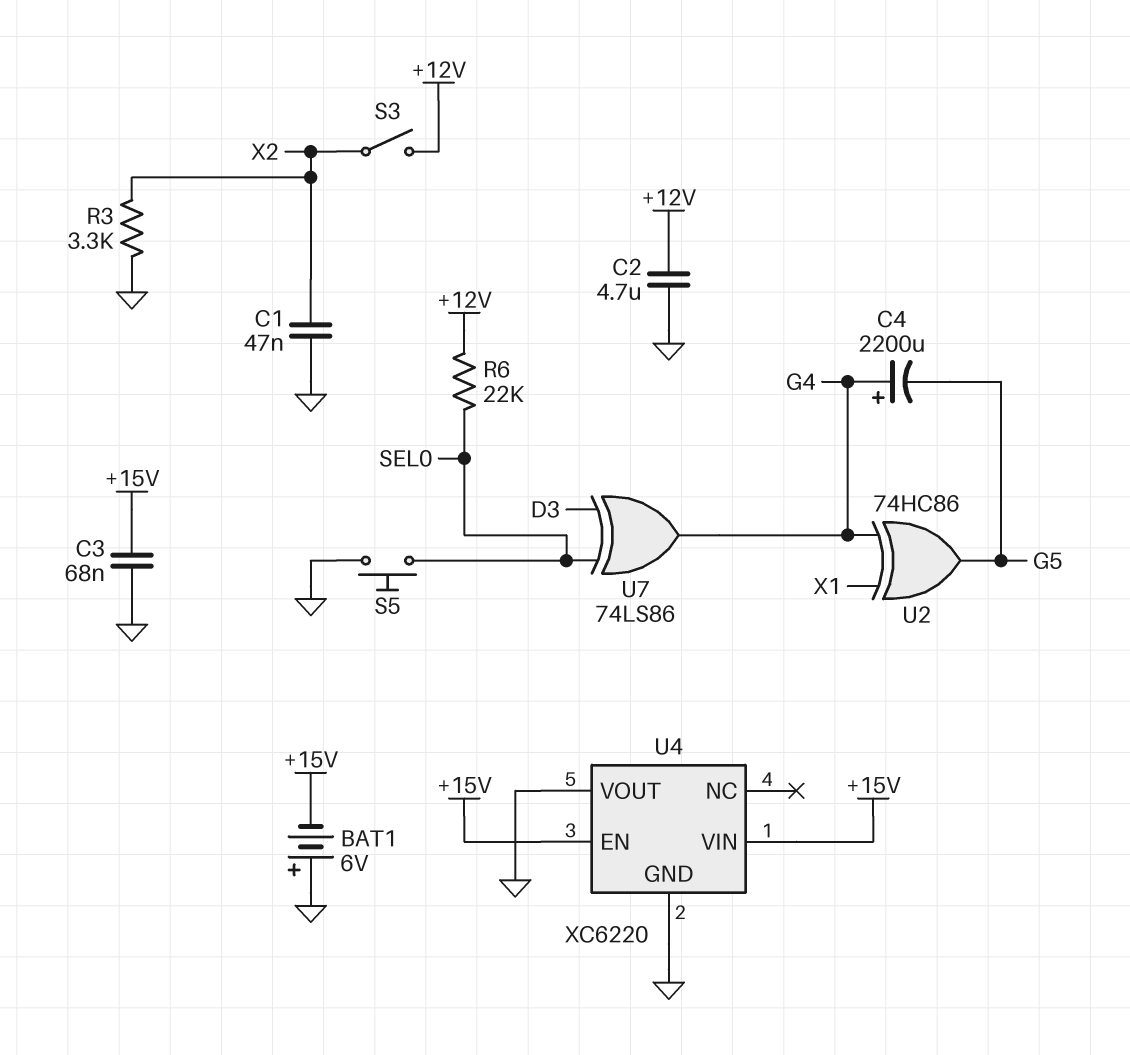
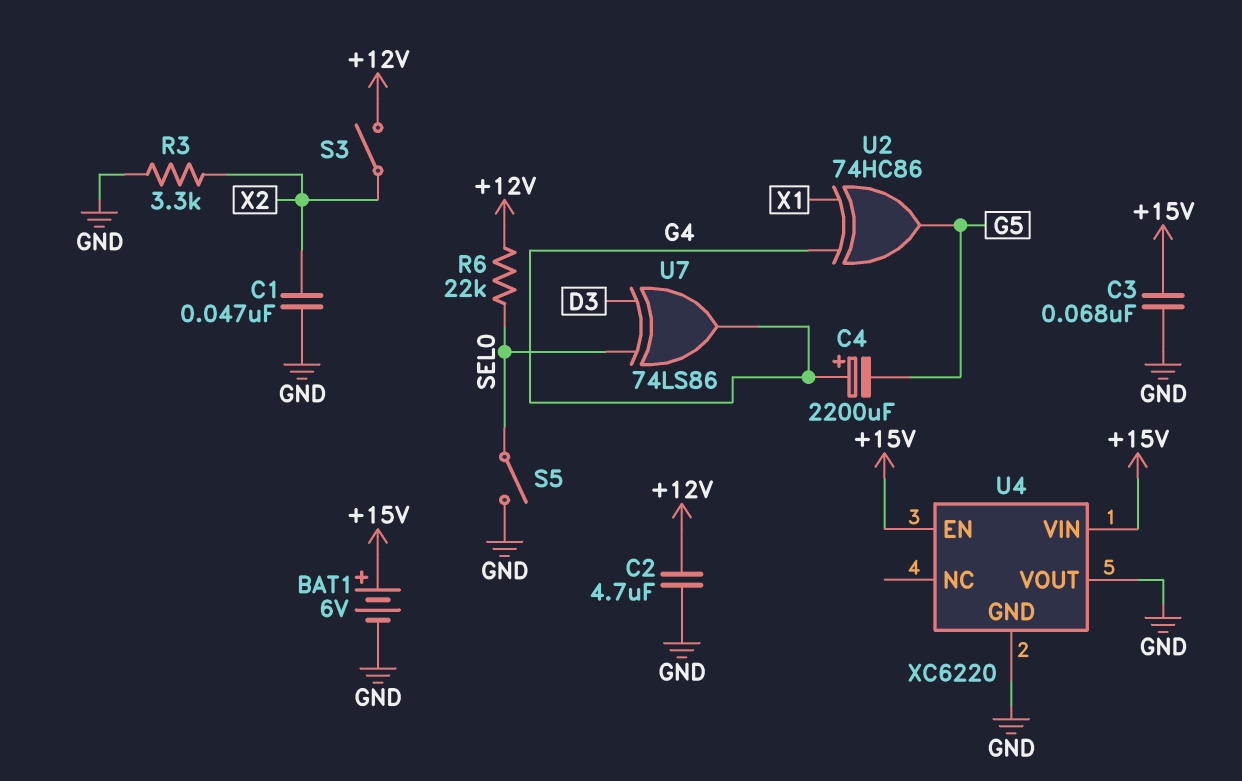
BAT1: 6V (plus GND, minus +15V) -> 6V (plus +15V, minus GND)
S5: button (GND, SEL0) -> switch (GND, SEL0)

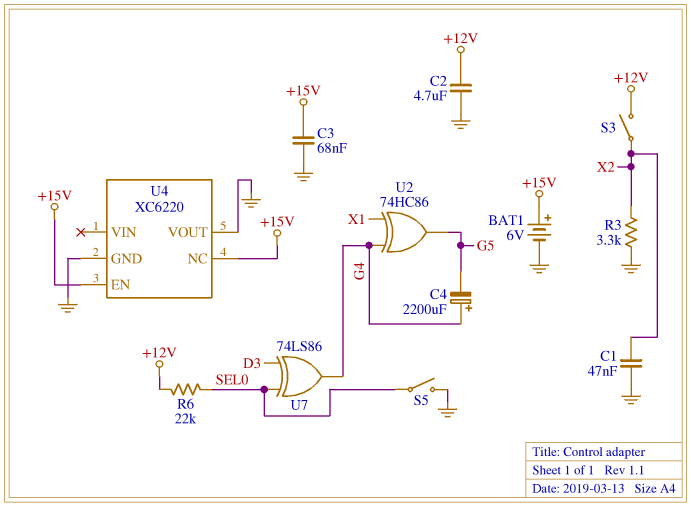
U4 pin NC: none -> +15V
U4 pin VIN: +15V -> none

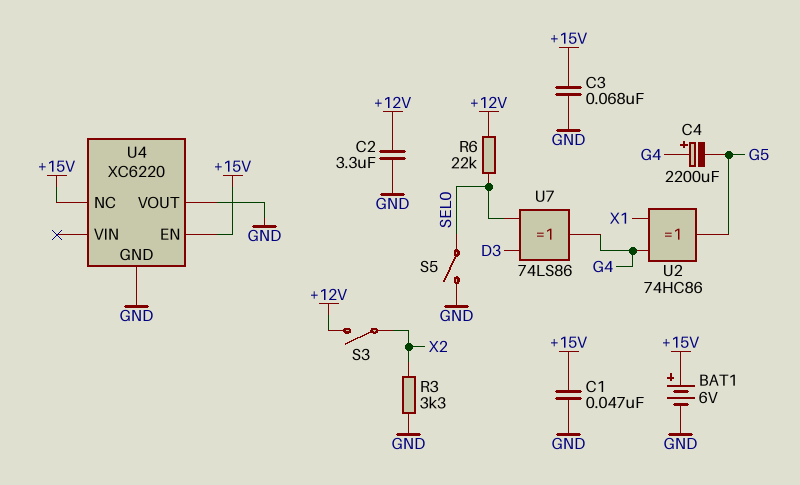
C1: 47nF (GND, X2) -> 47nF (+15V, GND)
C2: 4.7uF (+12V, GND) -> 3.3uF (+12V, GND)

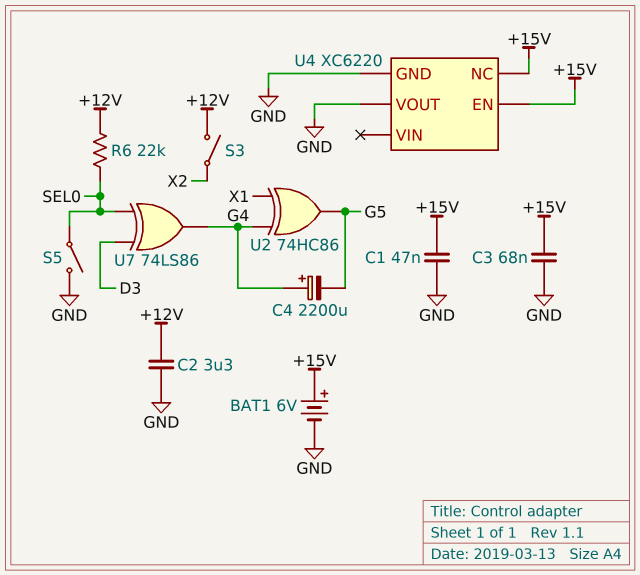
R3: 3.3k (GND, X2) -> none

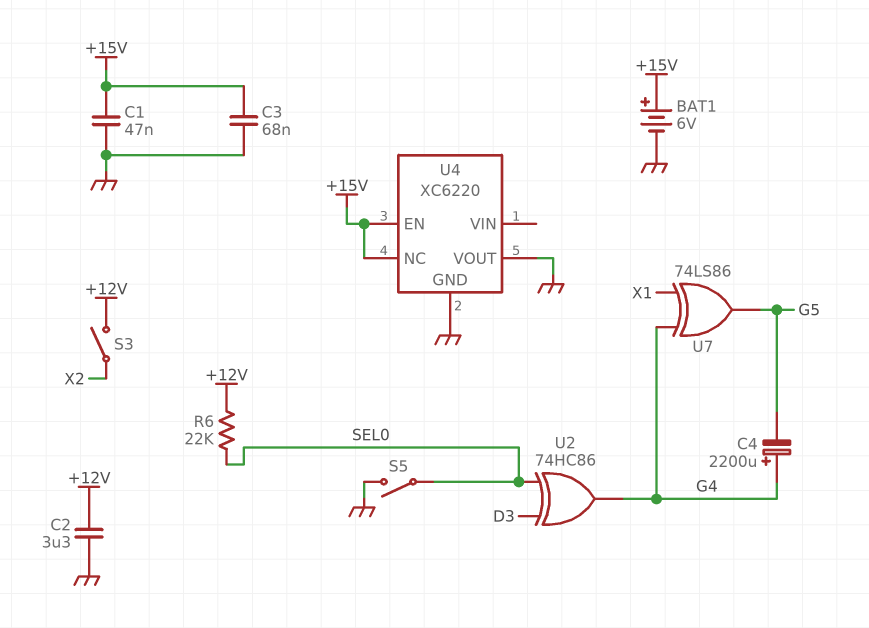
U2: XOR 74HC86 (in G4, in X1, out G5) -> XOR 74HC86 (in D3, in SEL0, out G4)
U7: XOR 74LS86 (in D3, in SEL0, out G4) -> XOR 74LS86 (in G4, in X1, out G5)

